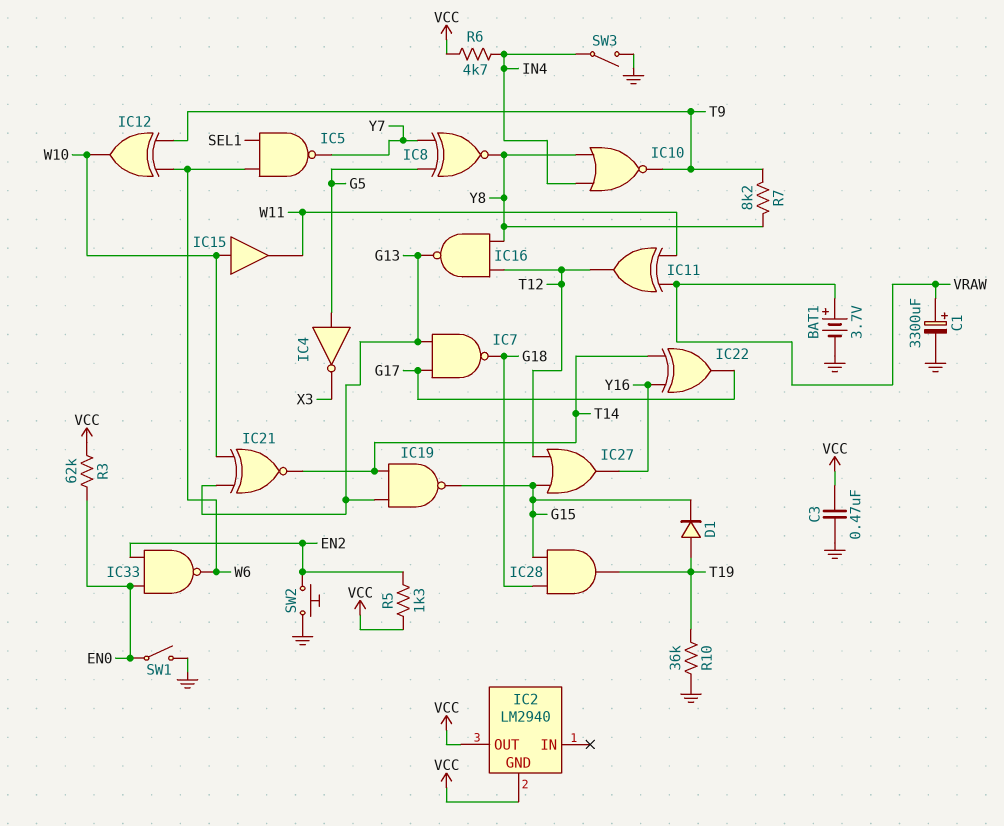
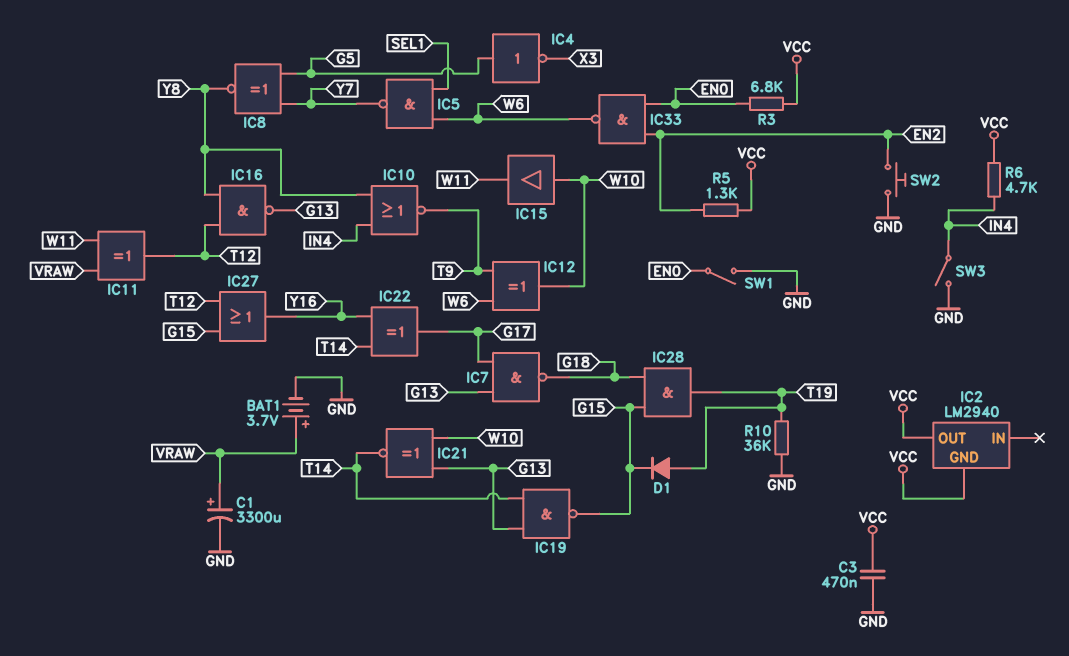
R3: 62k (EN0, VCC) -> 6.8k (EN0, VCC)
R7: 8.2k (T9, Y8) -> none

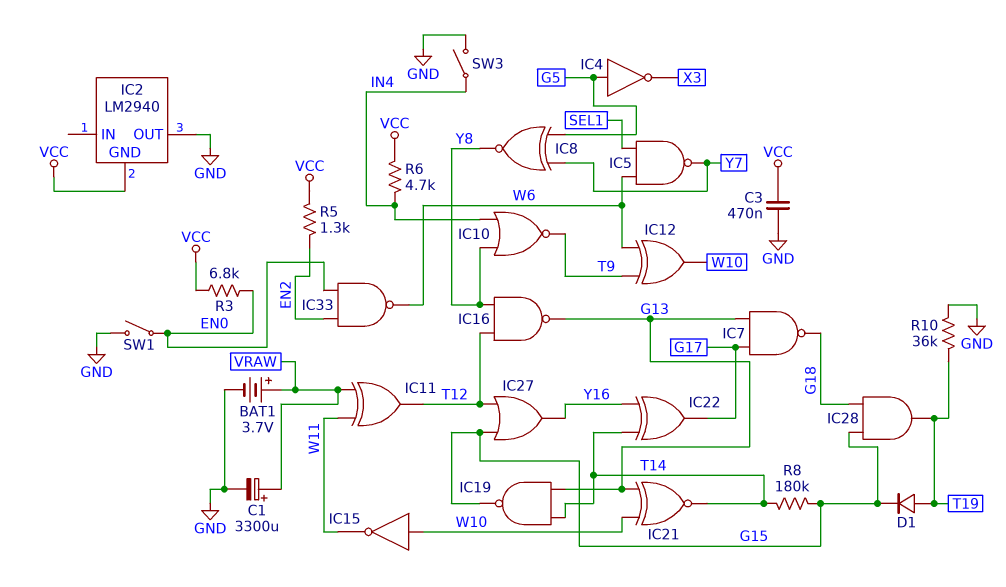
IC2 pin OUT: VCC -> GND
IC15: buffer (in W10, out W11) -> NOT (in W10, out W11)
R8: none -> 180k (G15, T14)
SW2: button (EN2, GND) -> none

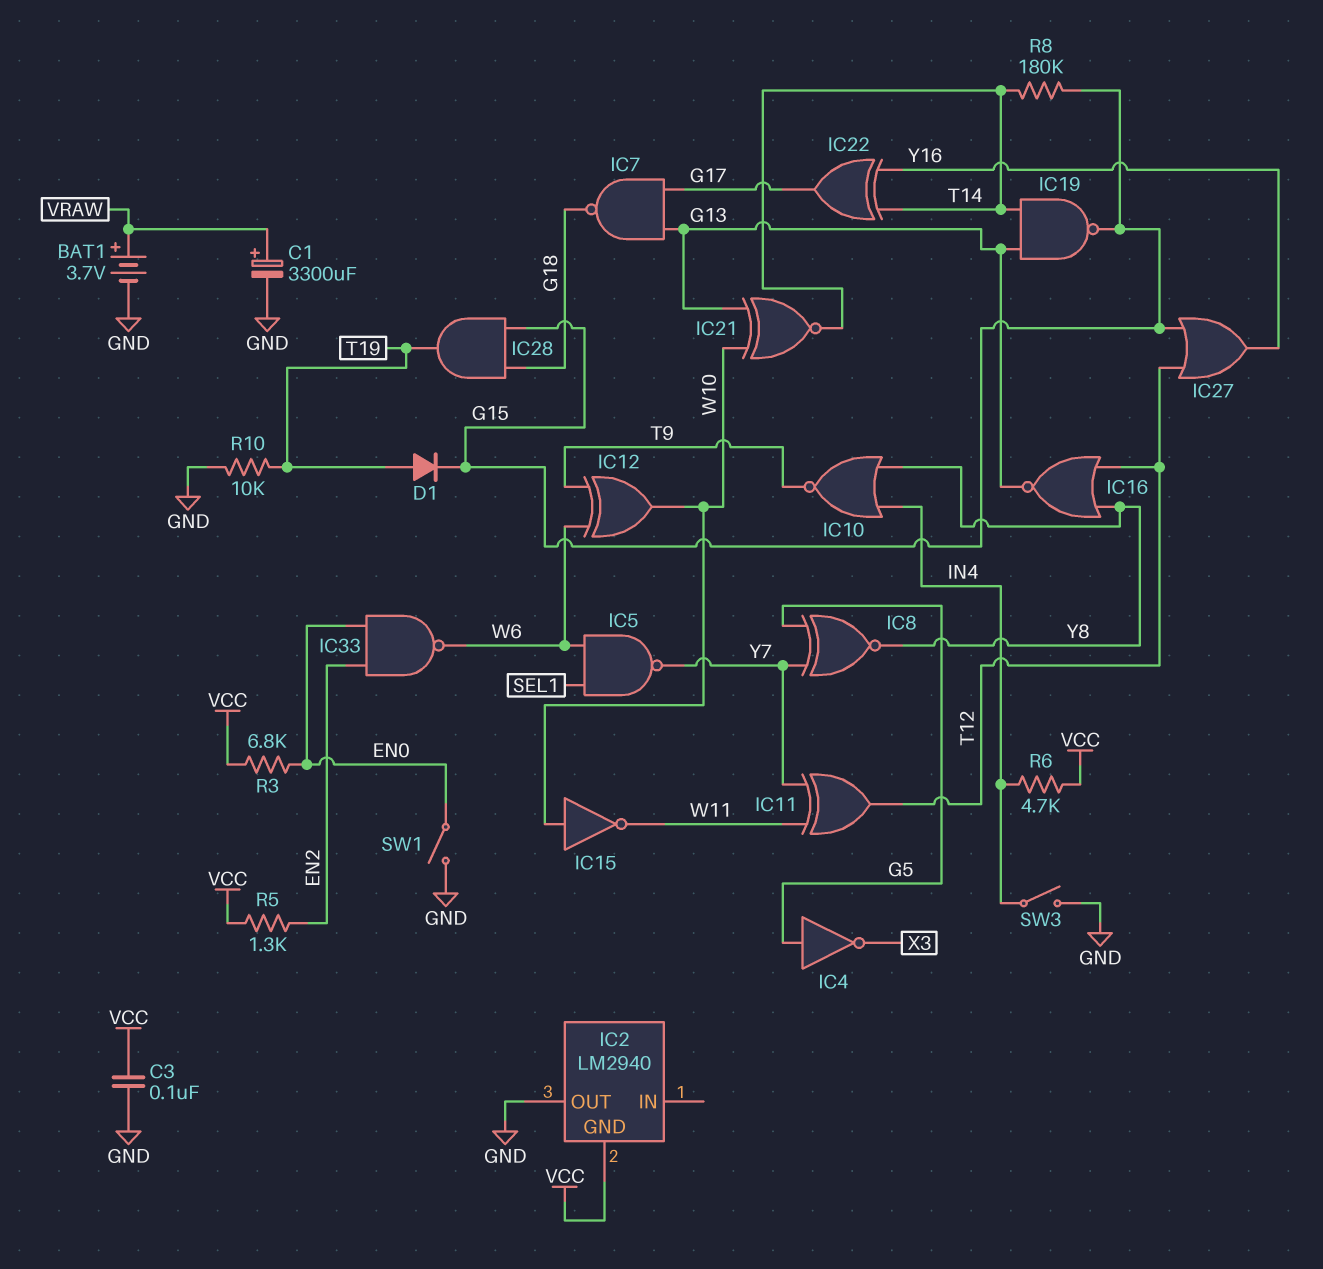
C3: 470nF (GND, VCC) -> 100nF (GND, VCC)
IC11: XOR (in VRAW, in W11, out T12) -> XOR (in W11, in Y7, out T12)
IC16: NAND (in T12, in Y8, out G13) -> NOR (in T12, in Y8, out G13)
R10: 36k (GND, T19) -> 10k (GND, T19)

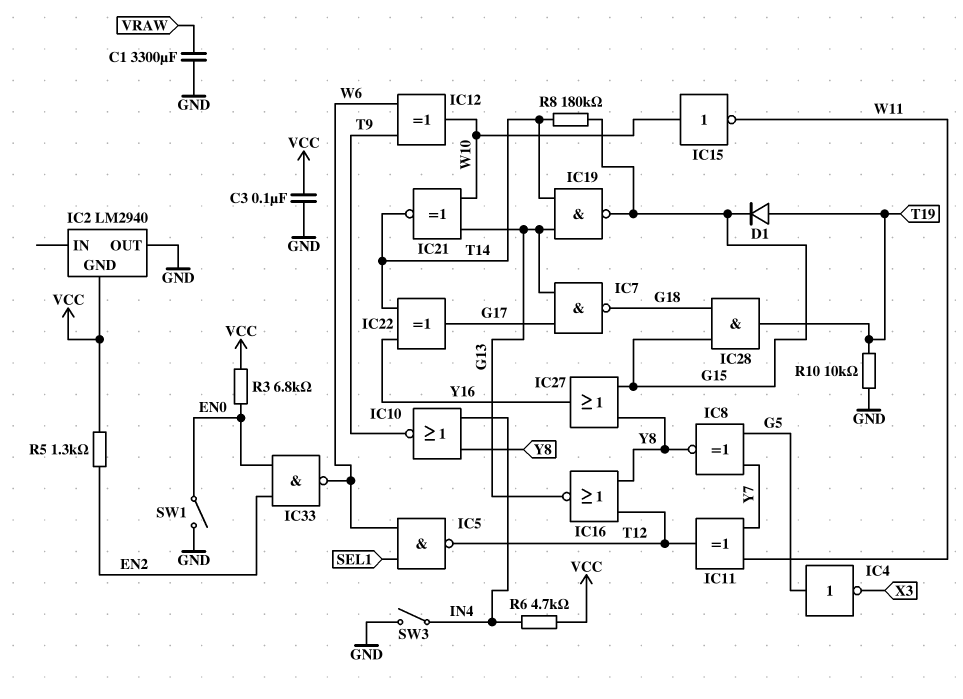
BAT1: 3.7V (plus VRAW, minus GND) -> none
C1: 3300uF (plus VRAW, minus GND) -> 3300uF (GND, VRAW)
IC5: NAND (in SEL1, in W6, out Y7) -> NAND (in SEL1, in W6, out T12)
IC27: OR (in G15, in T12, out Y16) -> OR (in G15, in Y8, out Y16)

